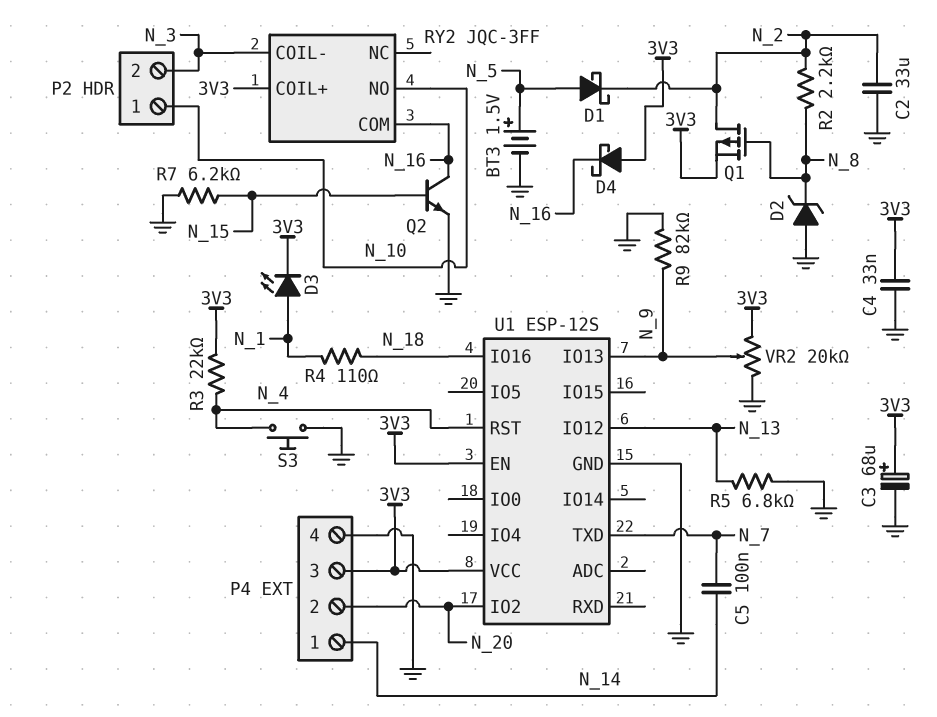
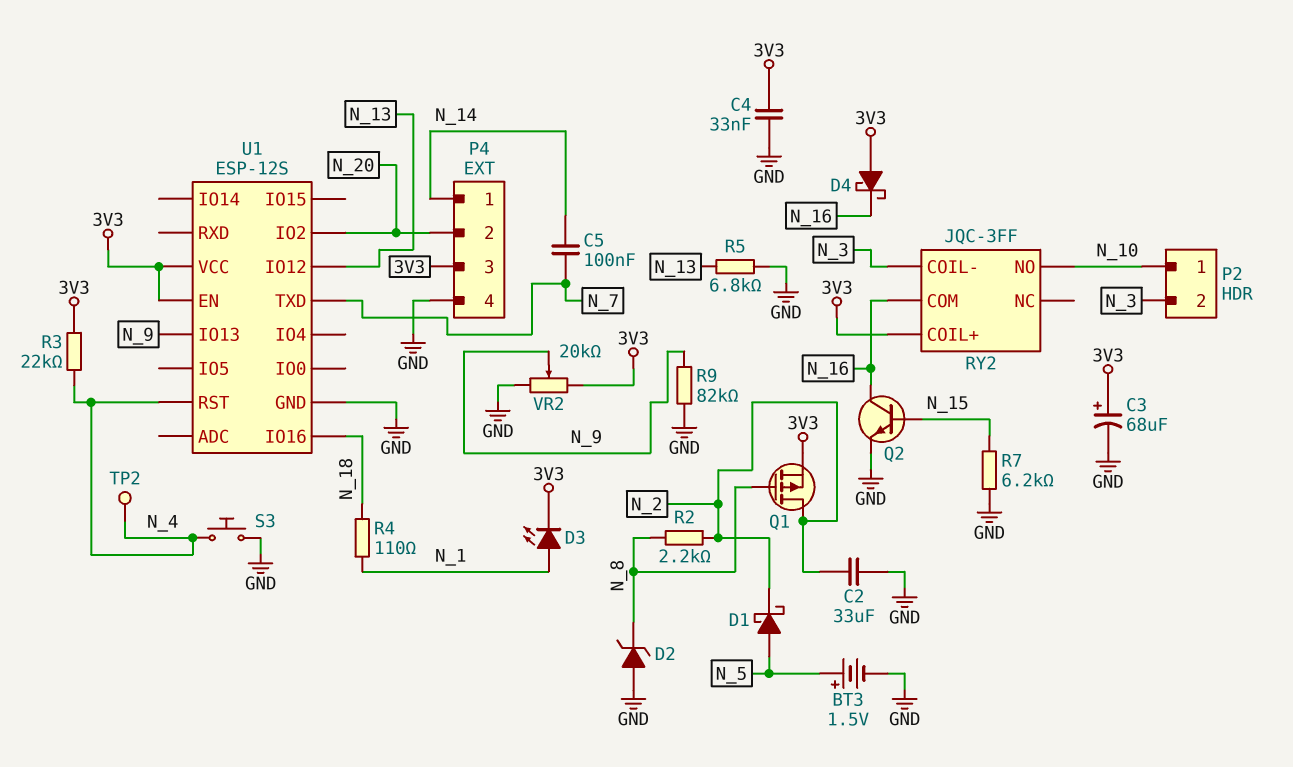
TP2: none -> test point (N_4)

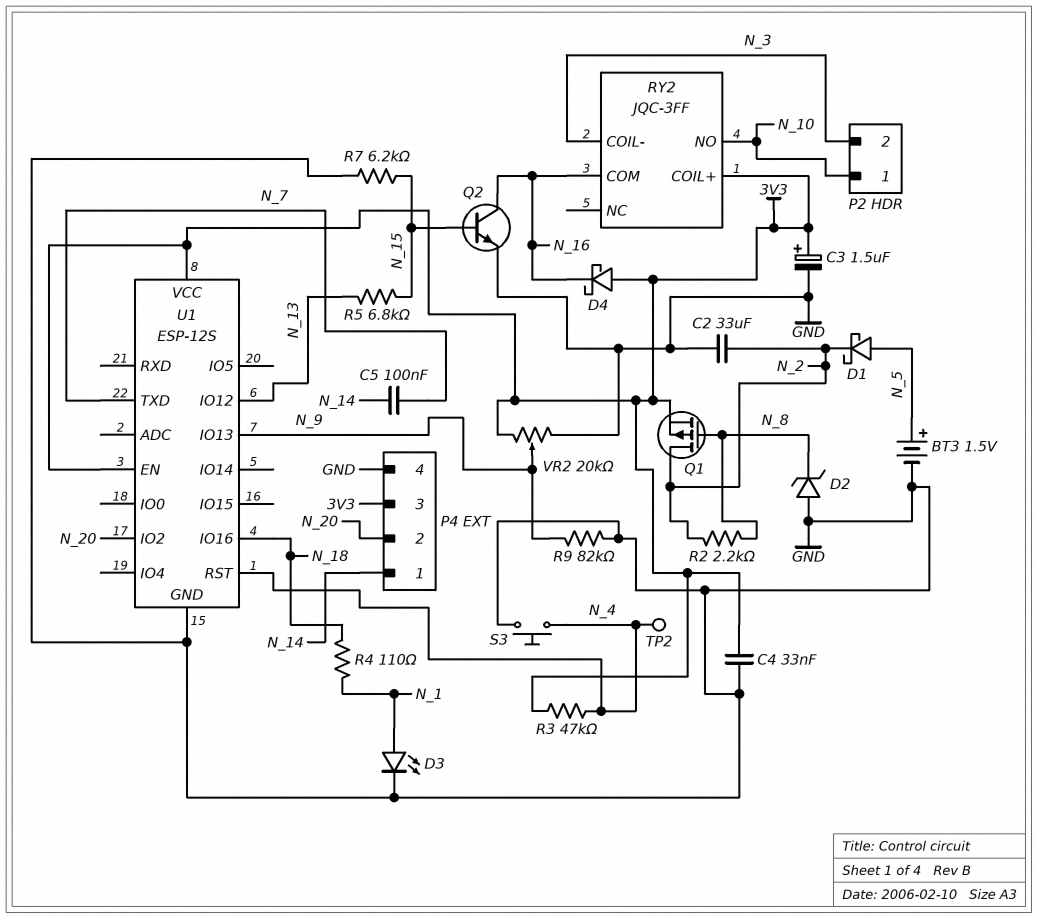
C3: 68uF (plus 3V3, minus GND) -> 1.5uF (plus 3V3, minus GND)
D3: LED (A N_1, K 3V3) -> LED (A N_1, K GND)
R3: 22k (3V3, N_4) -> 47k (3V3, N_4)
R5: 6.8k (GND, N_13) -> 6.8k (N_13, N_15)

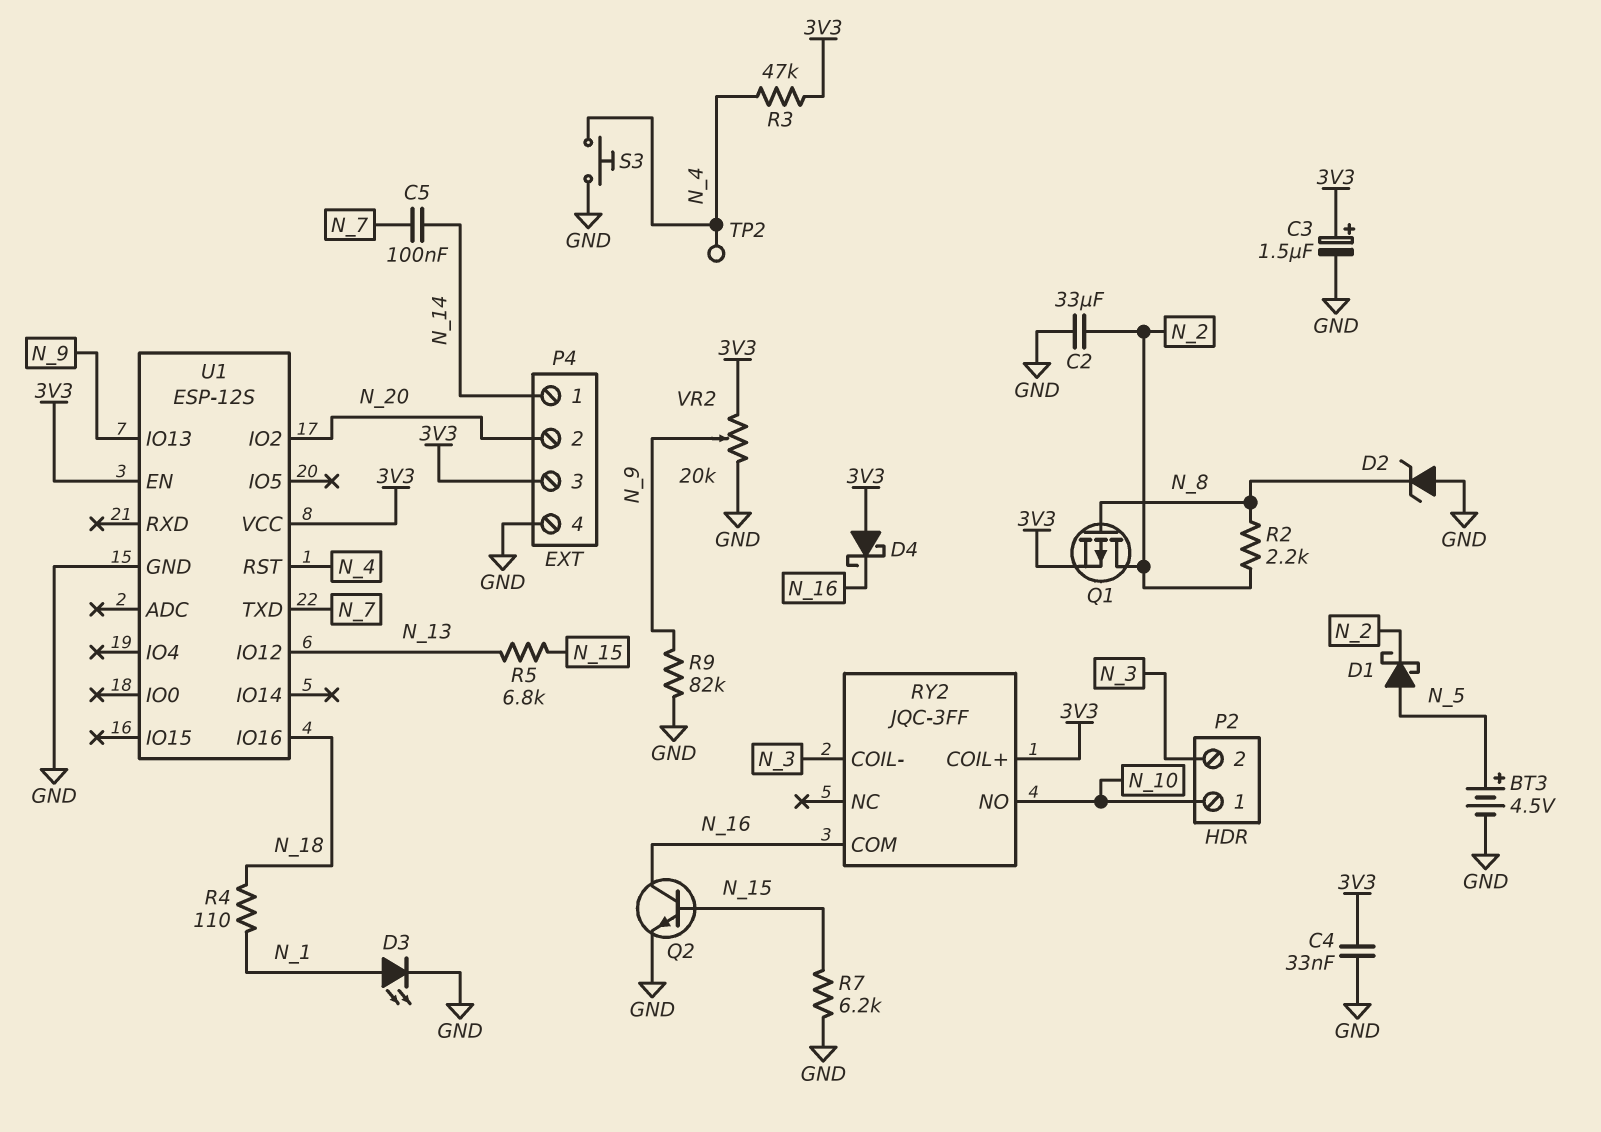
BT3: 1.5V (plus N_5, minus GND) -> 4.5V (plus N_5, minus GND)

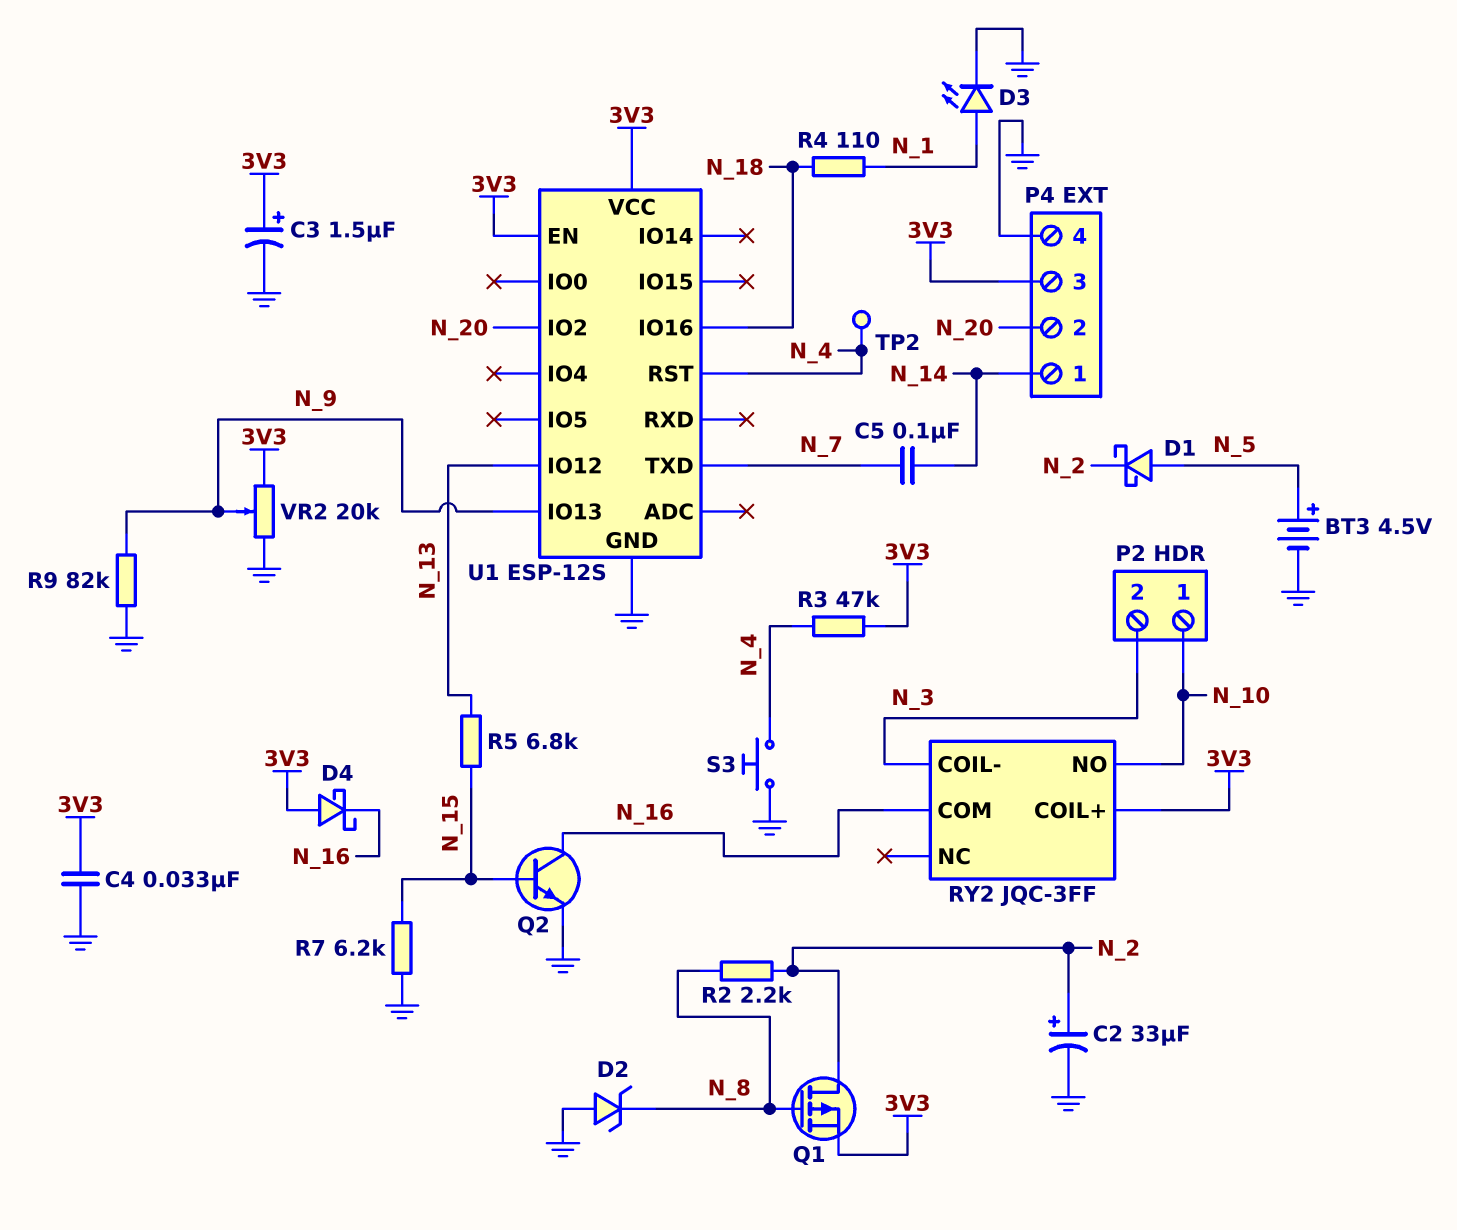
C2: 33uF (GND, N_2) -> 33uF (plus N_2, minus GND)

